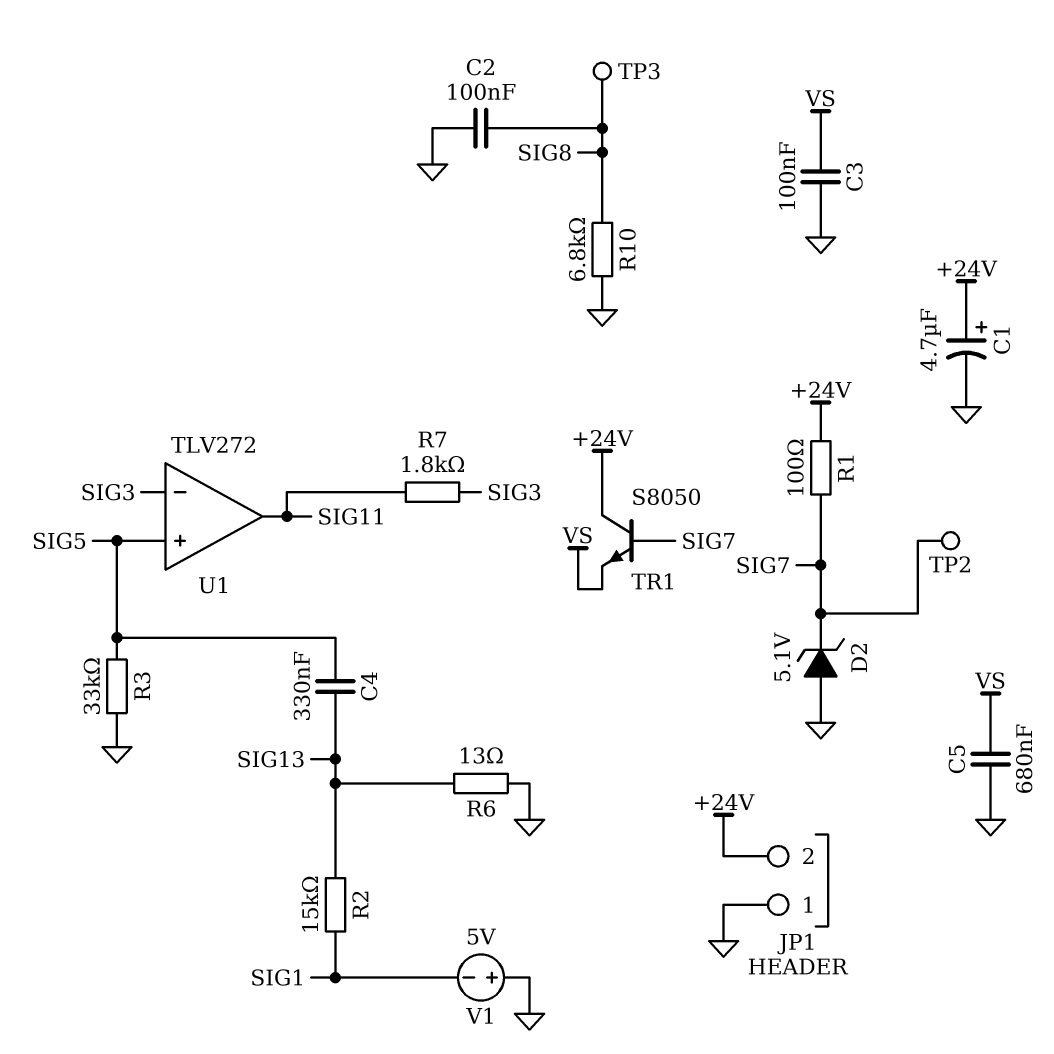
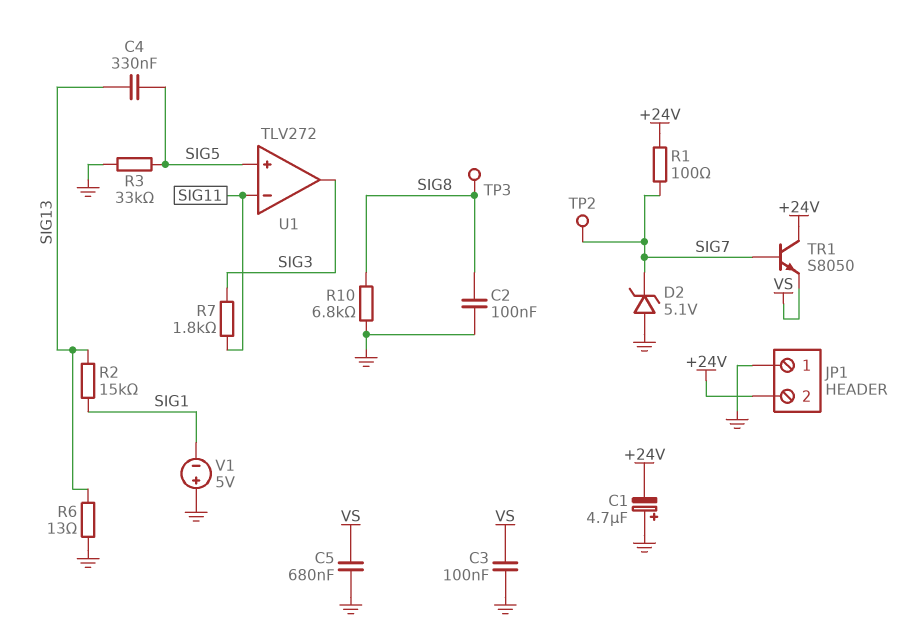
C1: 4.7uF (plus +24V, minus GND) -> 4.7uF (plus GND, minus +24V)
U1 pin in-: SIG3 -> SIG11
U1 pin out: SIG11 -> SIG3

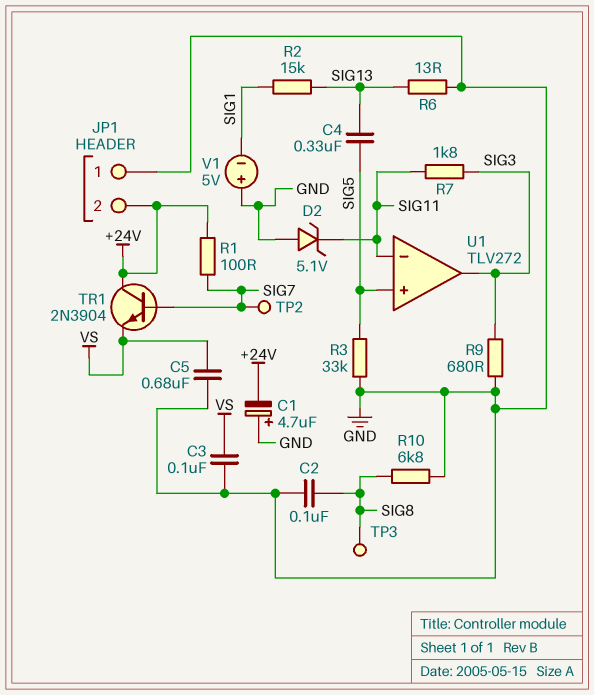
D2: zener 5.1V (A GND, K SIG7) -> zener 5.1V (A GND, K SIG11)
R9: none -> 680 (GND, SIG3)
TR1: NPN S8050 (B SIG7, C +24V, E VS) -> NPN 2N3904 (B SIG7, C +24V, E VS)

